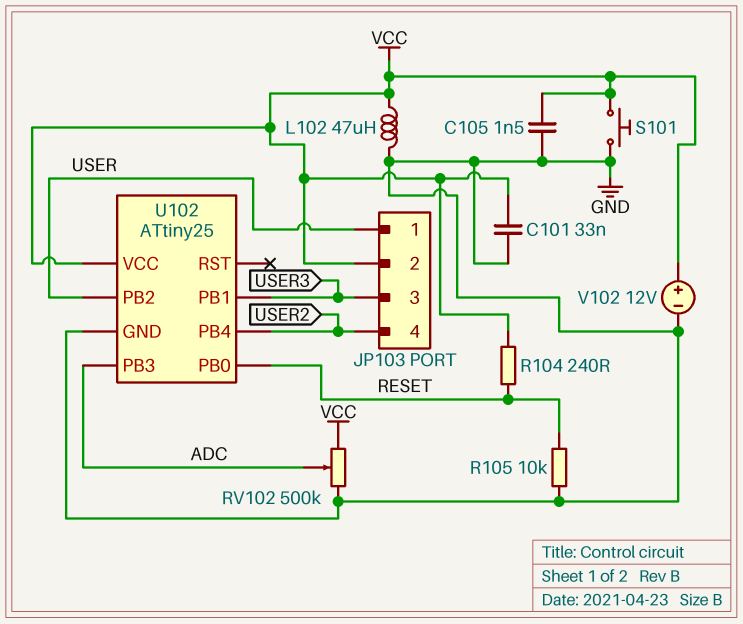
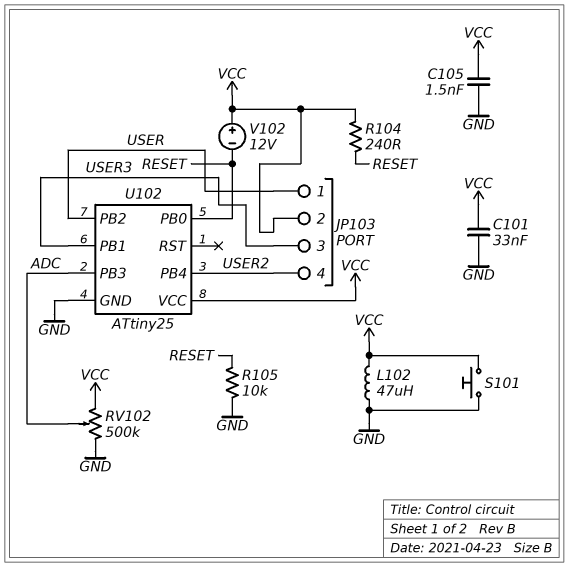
V102: 12V (plus VCC, minus GND) -> 12V (plus VCC, minus RESET)

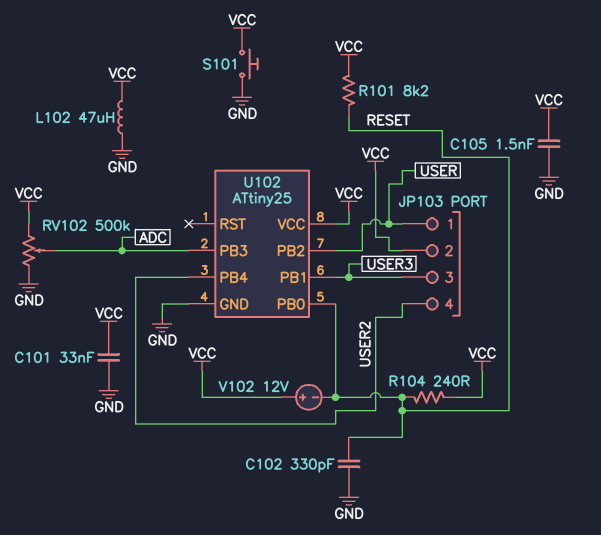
C102: none -> 330pF (GND, RESET)
R101: none -> 8.2k (RESET, VCC)
R105: 10k (GND, RESET) -> none

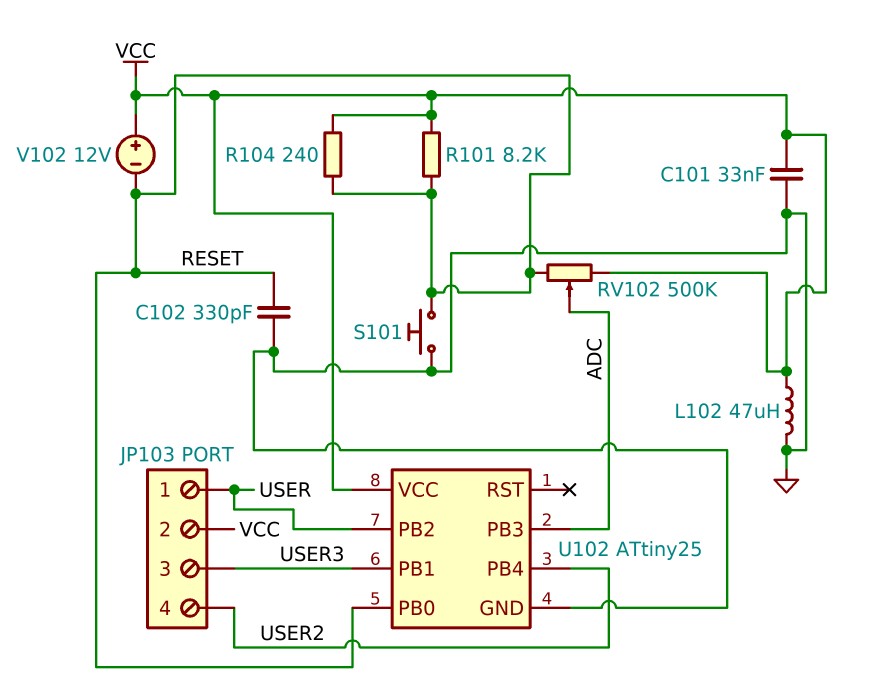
C105: 1.5nF (GND, VCC) -> none
RV102: 500k (GND, VCC, wiper ADC) -> 500k (RESET, VCC, wiper ADC)
S101: button (GND, VCC) -> button (GND, RESET)

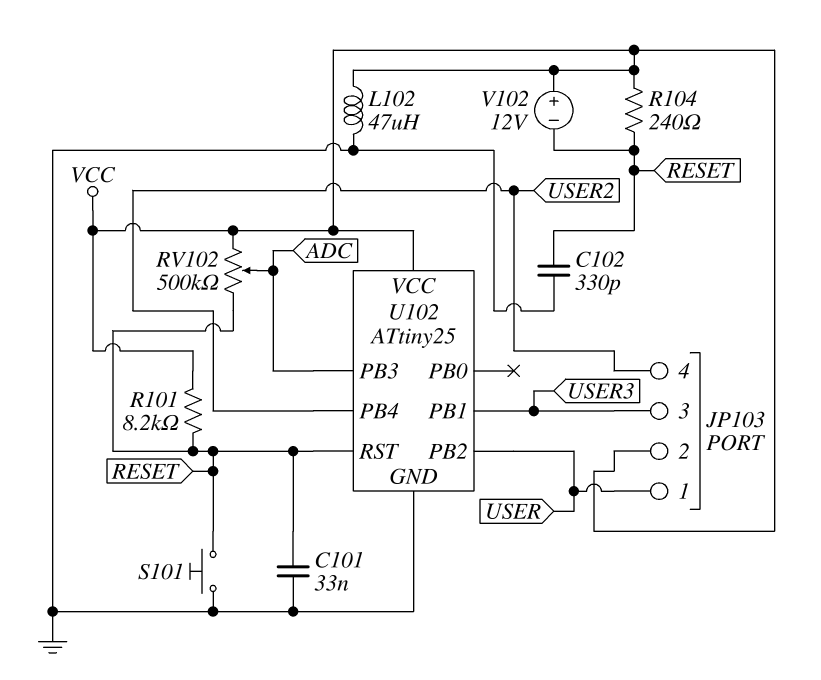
C101: 33nF (GND, VCC) -> 33nF (GND, RESET)
U102 pin PB0: RESET -> none
U102 pin RST: none -> RESET

